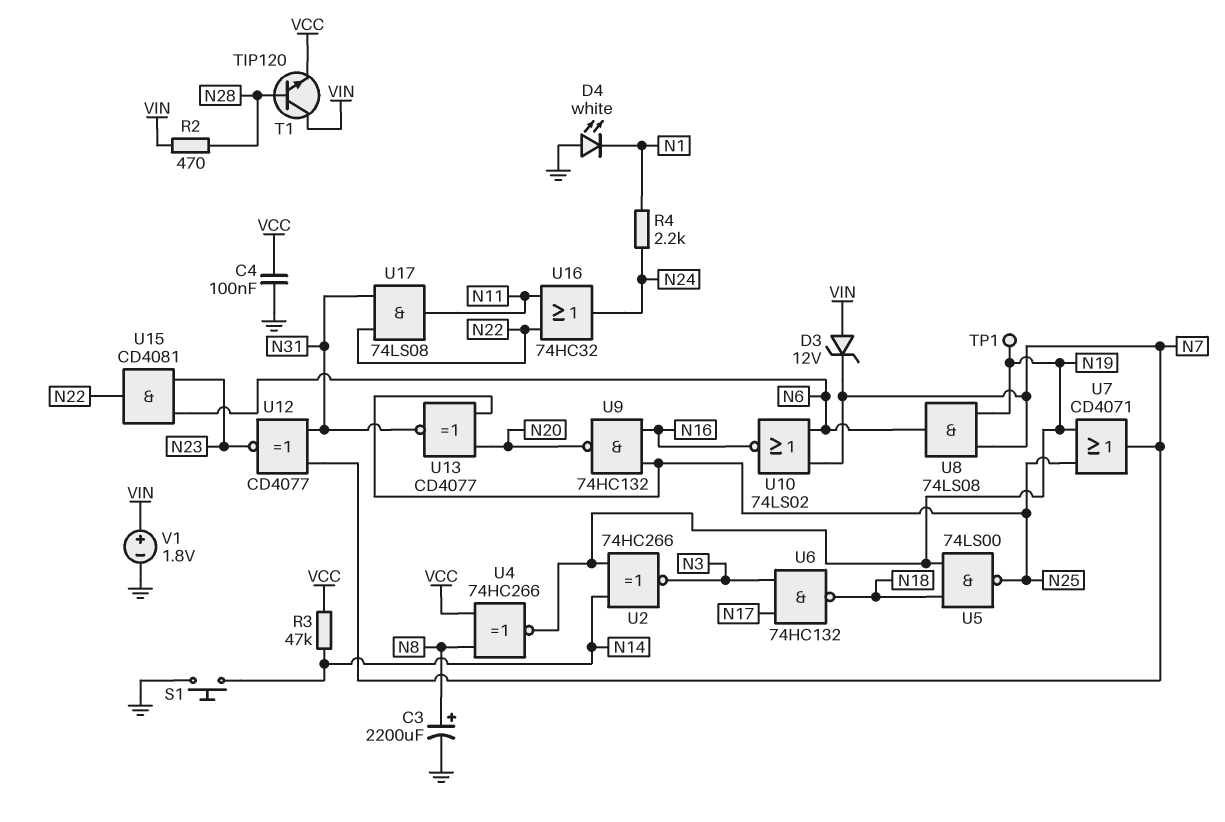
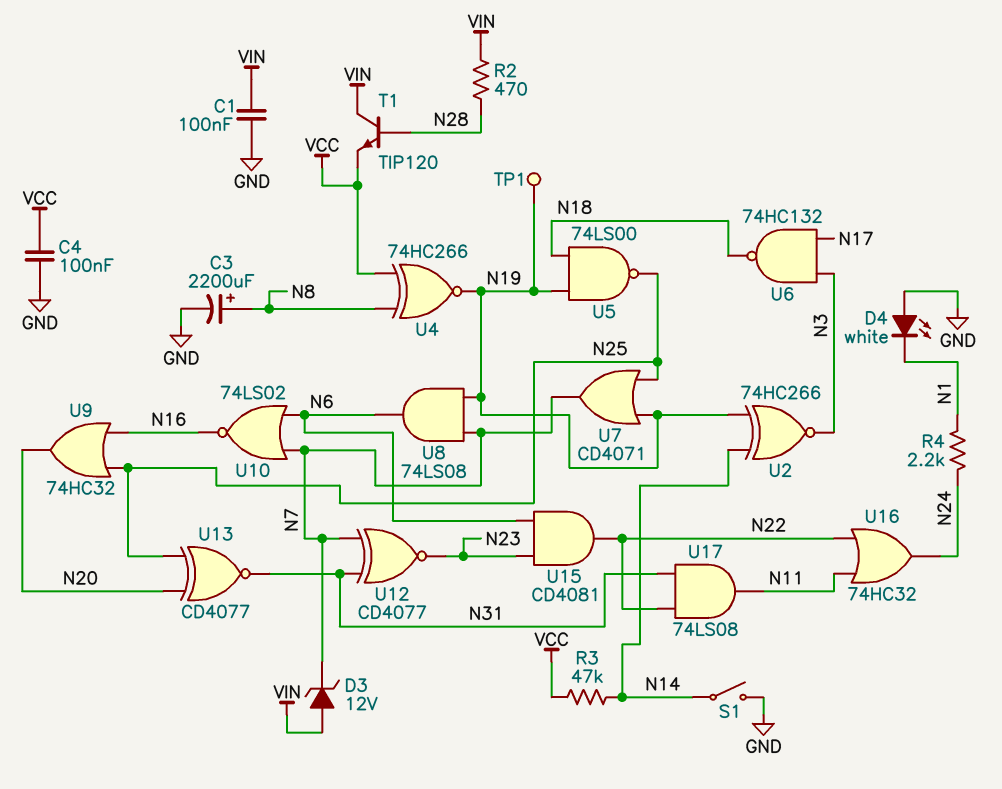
C1: none -> 100nF (GND, VIN)
S1: button (GND, N14) -> switch (GND, N14)
U9: NAND 74HC132 (in N16, in N25, out N20) -> OR 74HC32 (in N16, in N25, out N20)
V1: 1.8V (plus VIN, minus GND) -> none

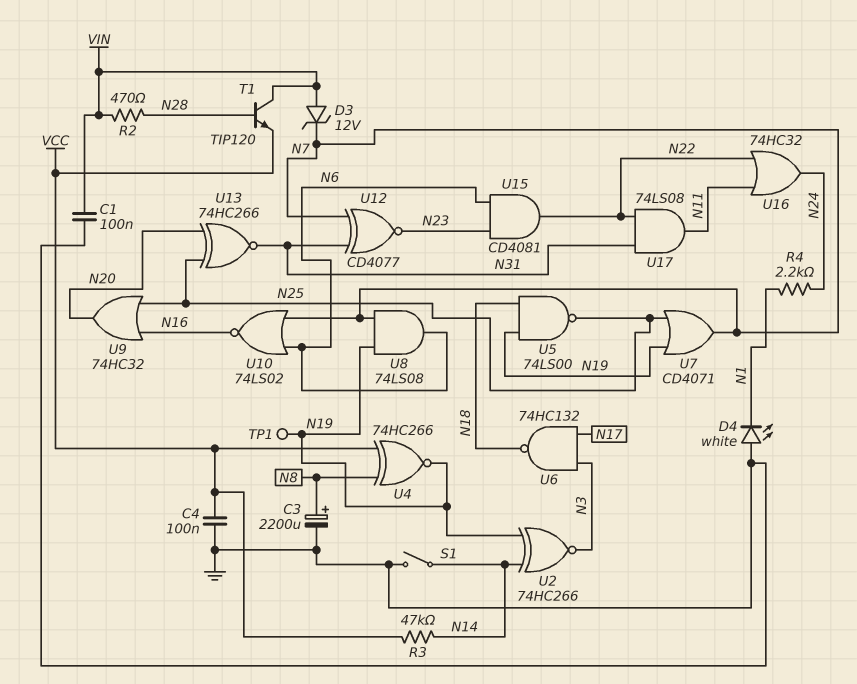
U13: XNOR CD4077 (in N20, in N25, out N31) -> XNOR 74HC266 (in N20, in N25, out N31)

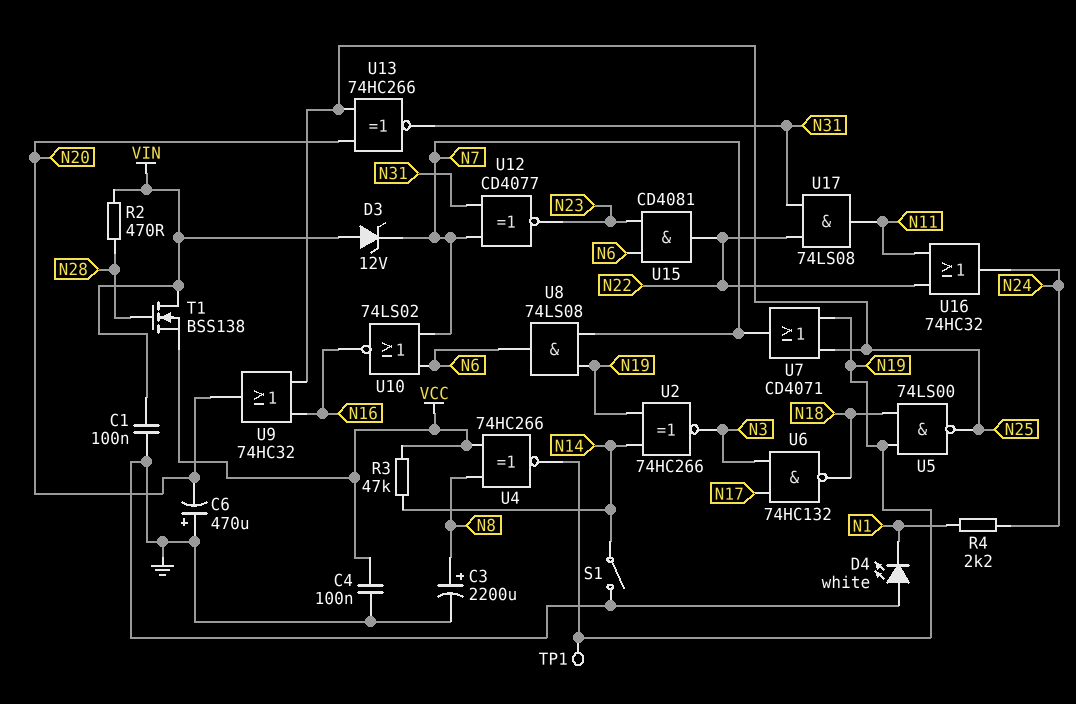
C6: none -> 470uF (plus GND, minus N20)
T1: NPN TIP120 (B N28, C VIN, E VCC) -> NMOS BSS138 (G N28, D VIN, S VCC)

